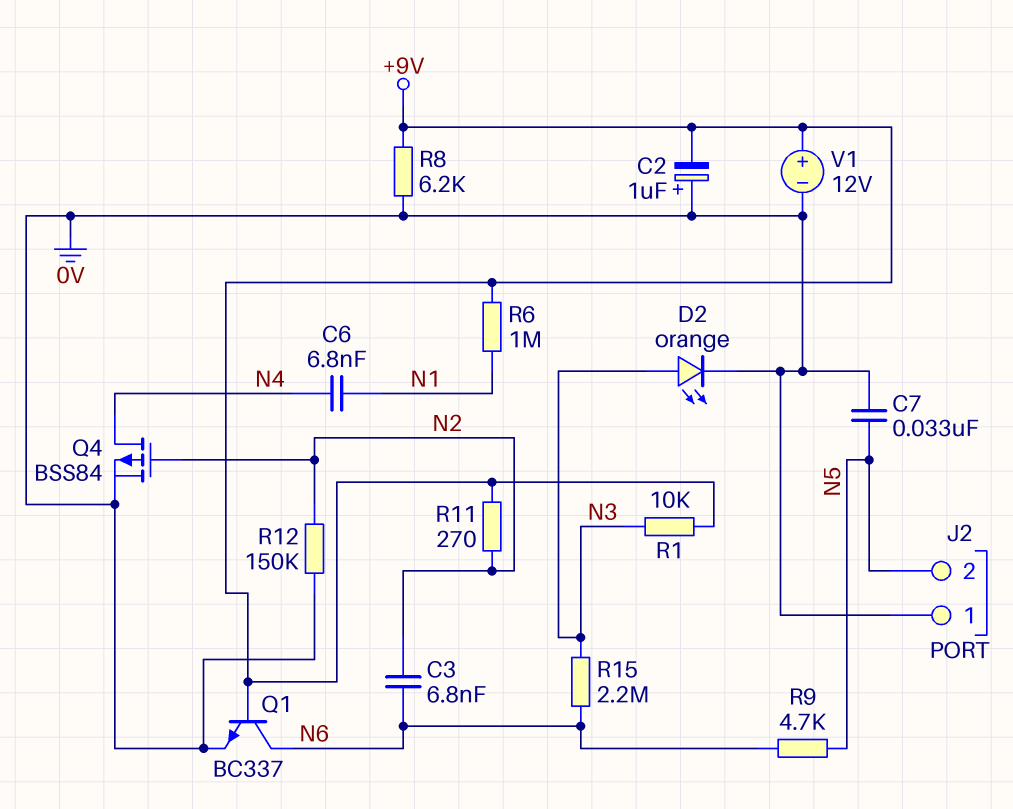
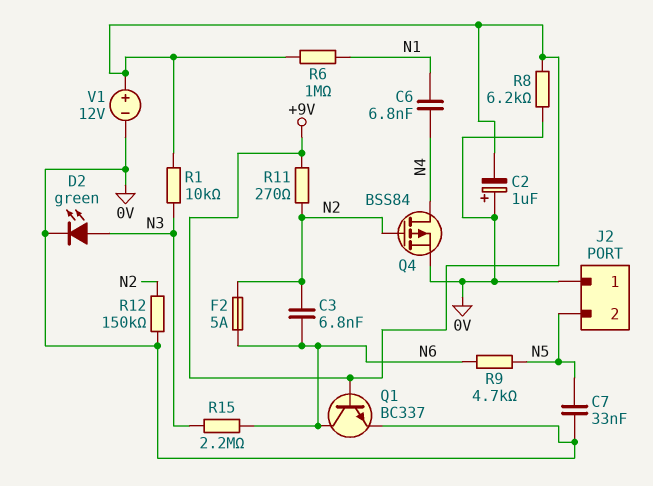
D2: LED orange (A N3, K 0V) -> LED green (A N3, K 0V)
F2: none -> 5A (N2, N6)

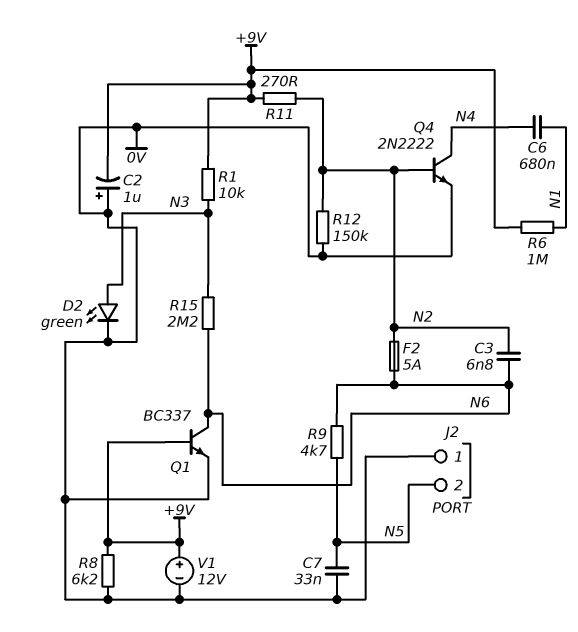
C6: 6.8nF (N1, N4) -> 680nF (N1, N4)
Q4: PMOS BSS84 (G N2, D N4, S 0V) -> NPN 2N2222 (B N2, C N4, E 0V)

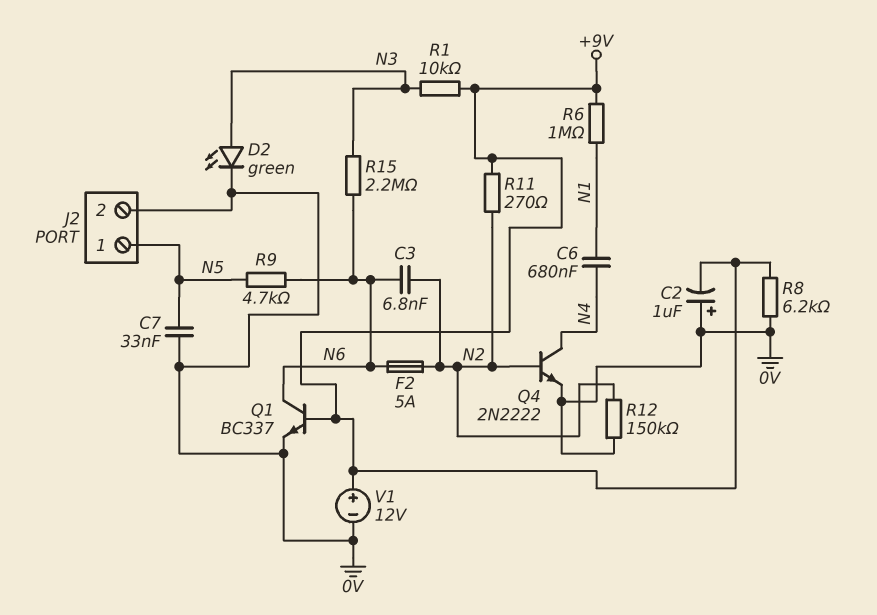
J2 pin 1: 0V -> N5
J2 pin 2: N5 -> 0V

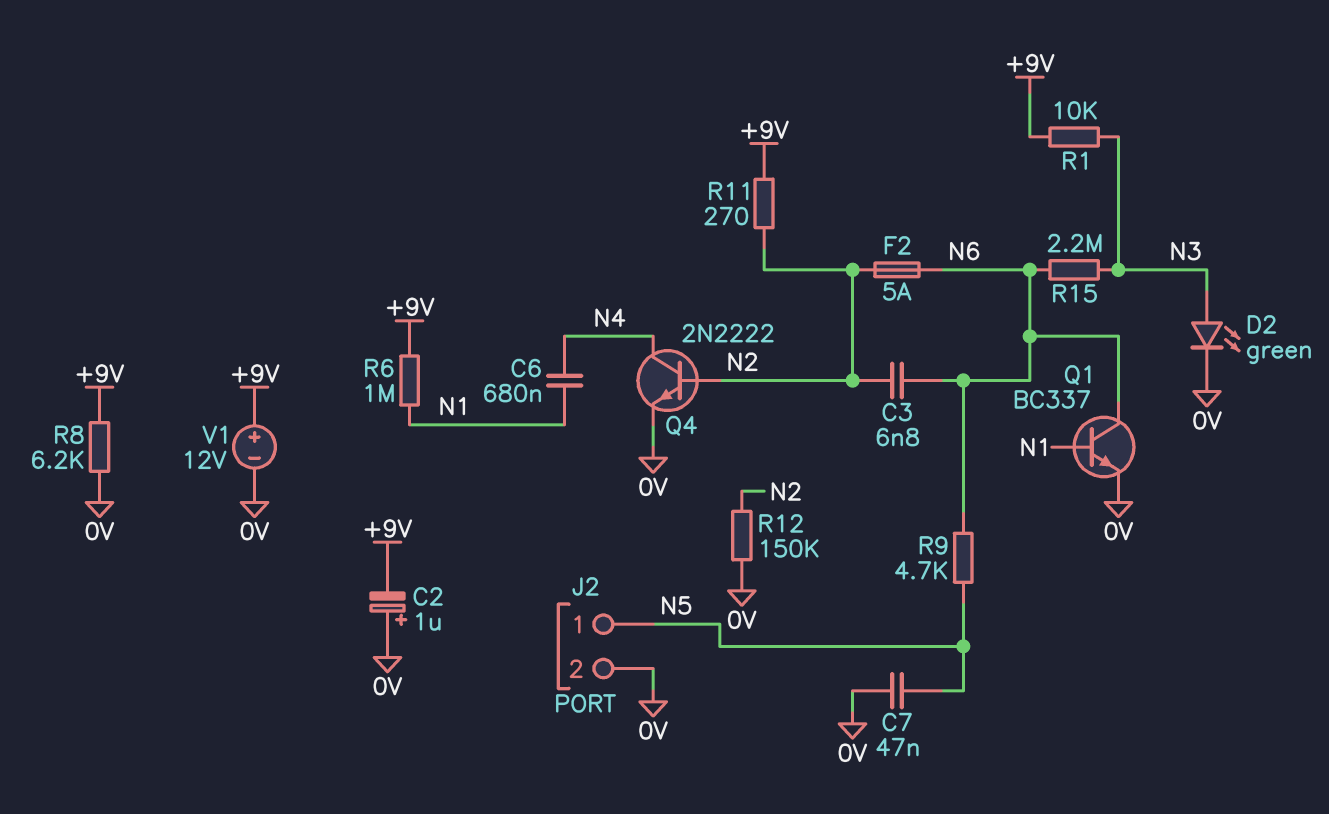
C7: 33nF (0V, N5) -> 47nF (0V, N5)
Q1: NPN BC337 (B +9V, C N6, E 0V) -> NPN BC337 (B N1, C N6, E 0V)

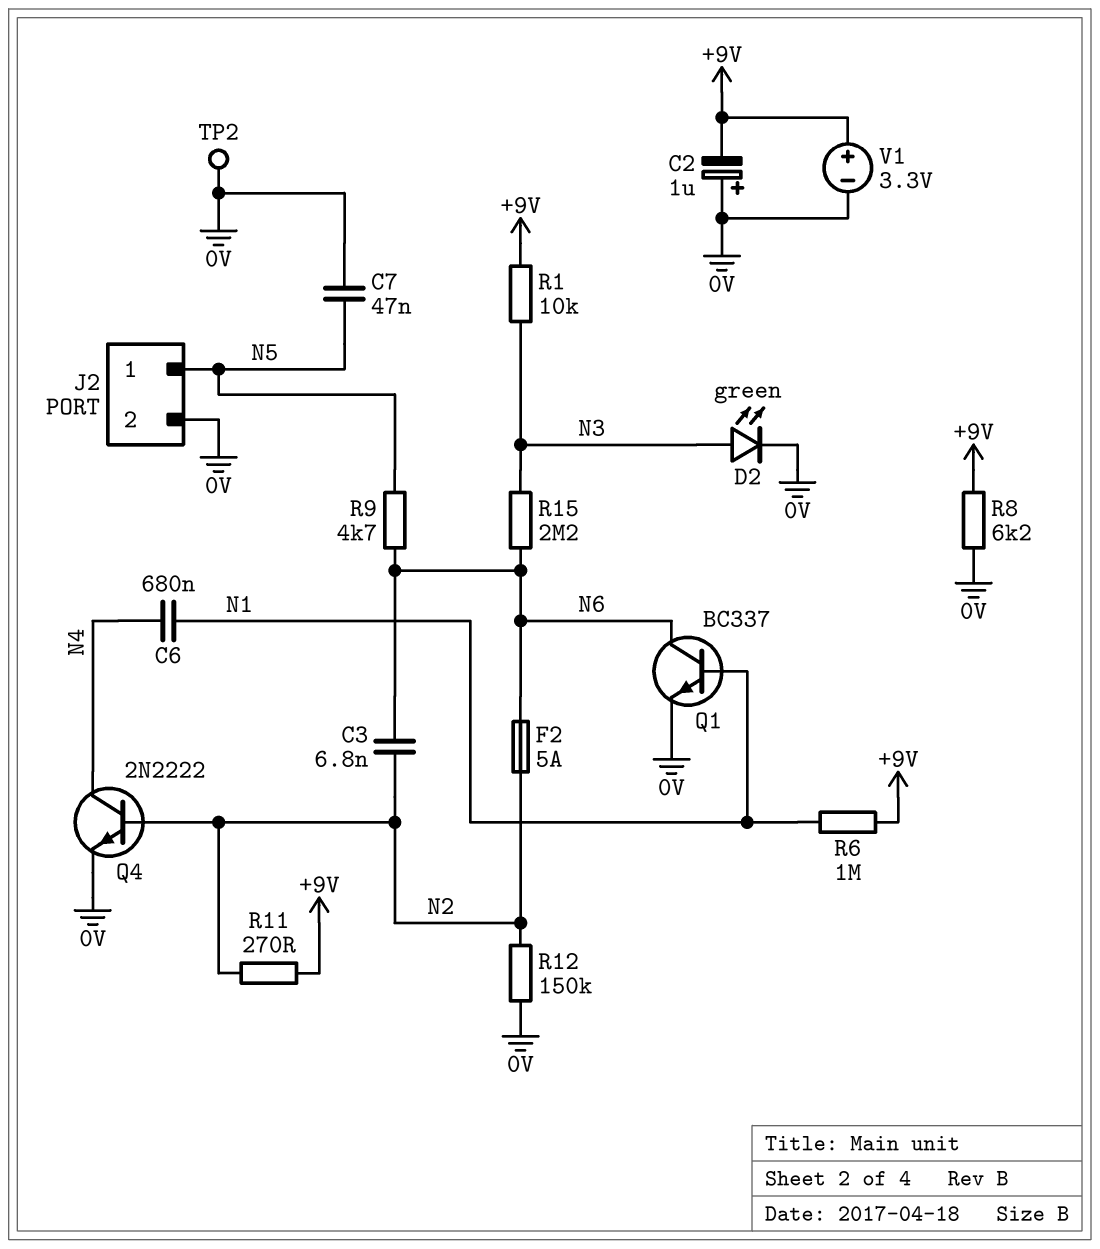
TP2: none -> test point (0V)
V1: 12V (plus +9V, minus 0V) -> 3.3V (plus +9V, minus 0V)

